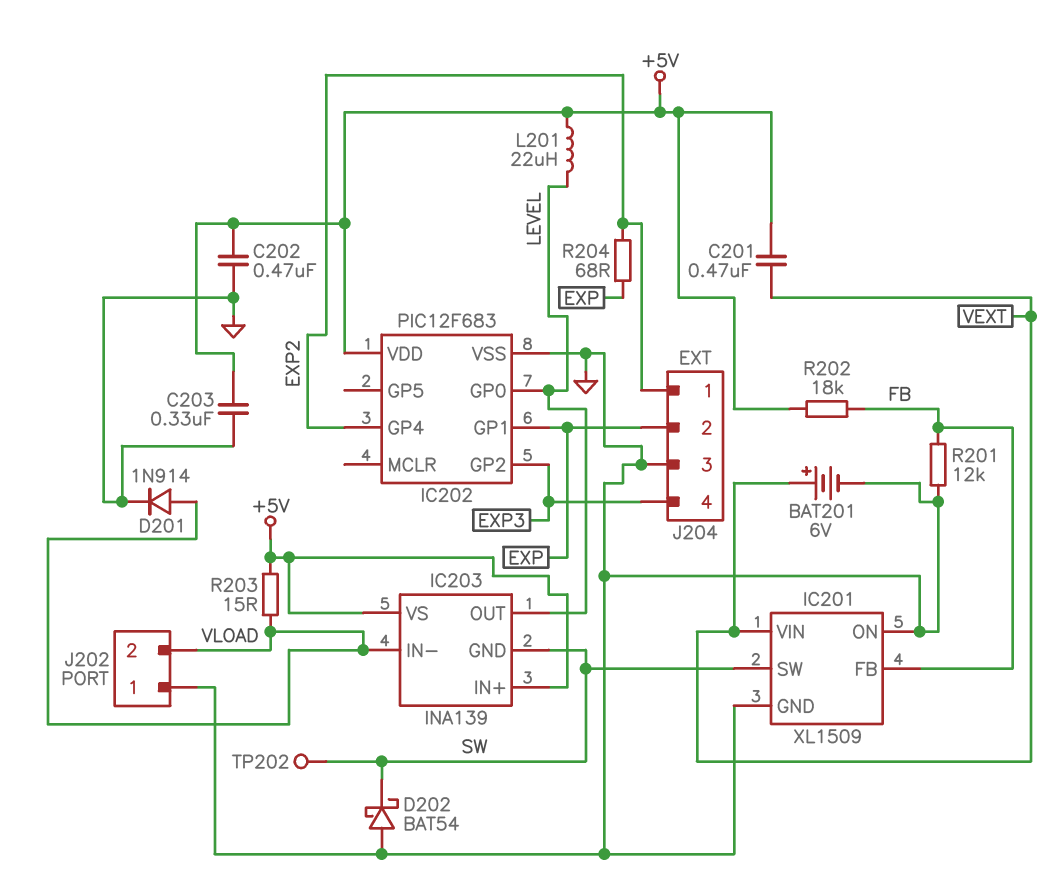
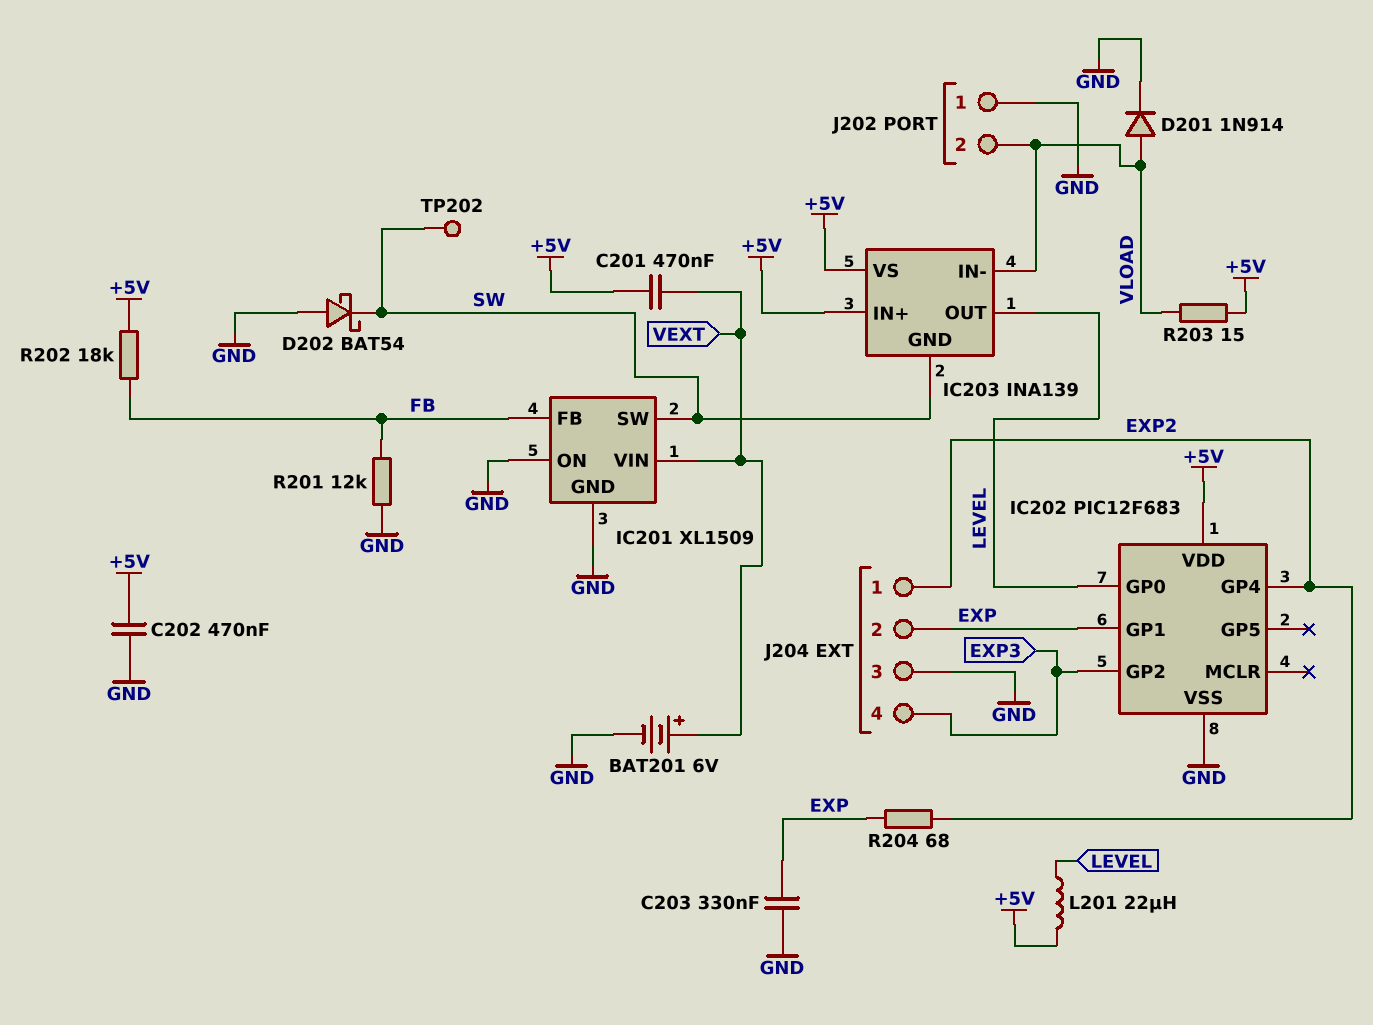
C203: 330nF (+5V, GND) -> 330nF (EXP, GND)

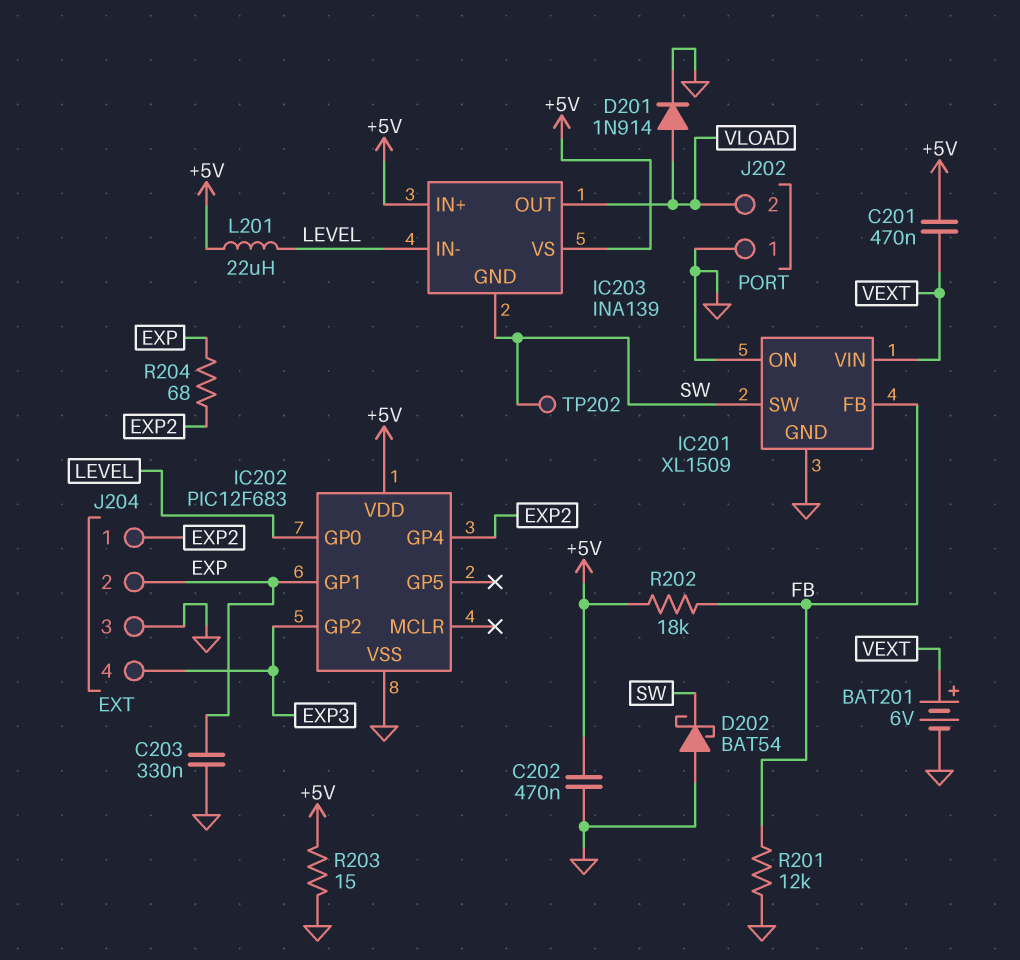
IC203 pin IN-: VLOAD -> LEVEL
IC203 pin OUT: LEVEL -> VLOAD
R203: 15 (+5V, VLOAD) -> 15 (+5V, GND)

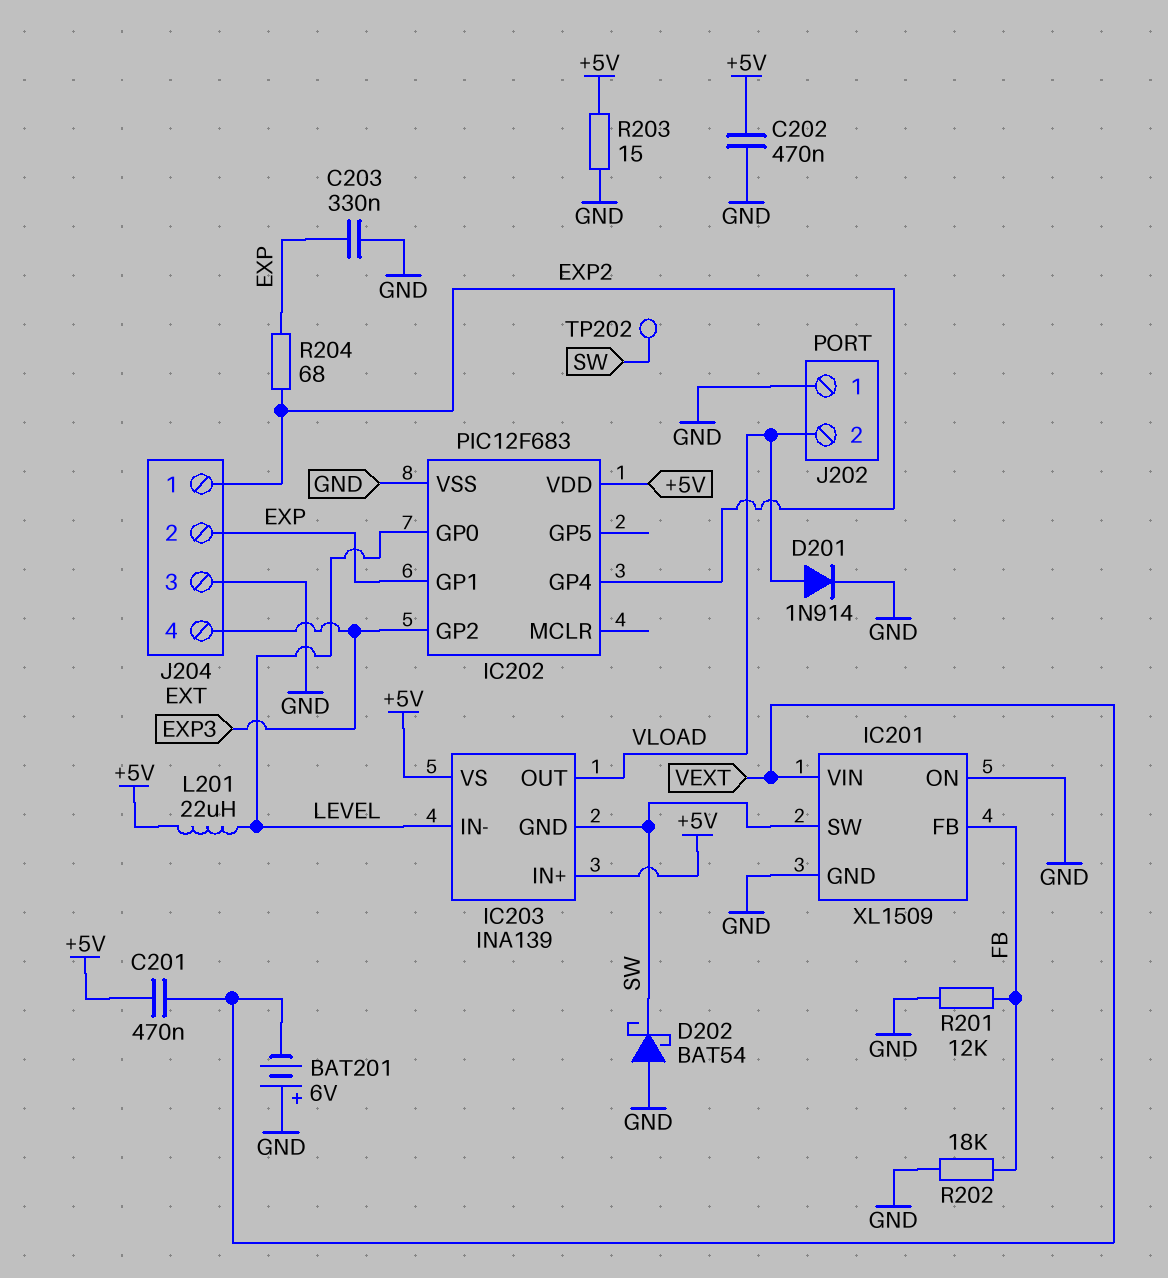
BAT201: 6V (plus VEXT, minus GND) -> 6V (plus GND, minus VEXT)
R202: 18k (+5V, FB) -> 18k (FB, GND)

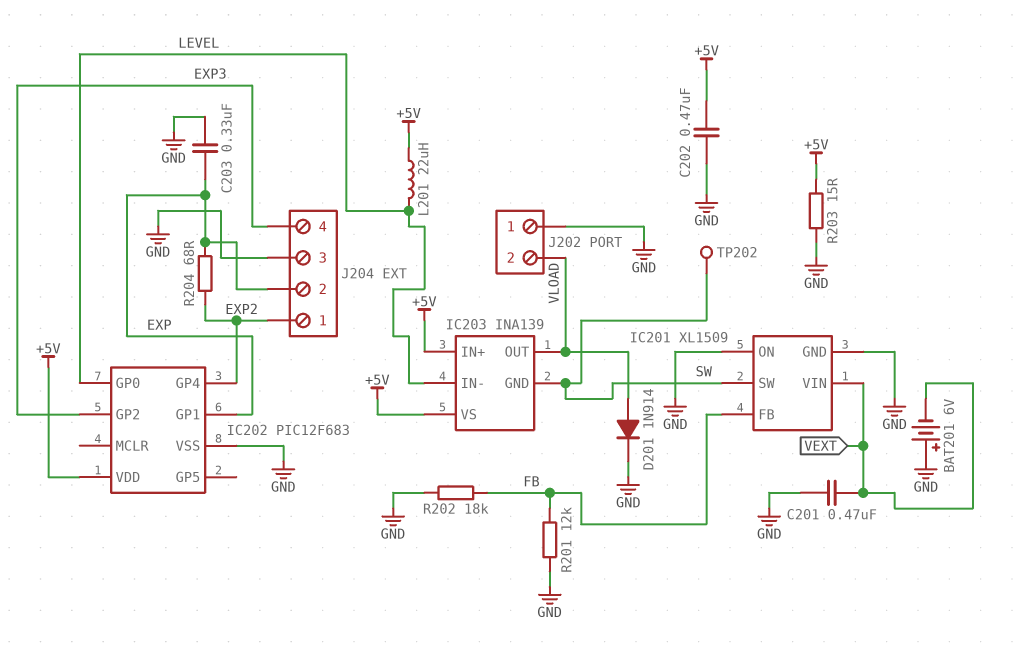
C201: 470nF (+5V, VEXT) -> 470nF (GND, VEXT)
D202: schottky BAT54 (A GND, K SW) -> none

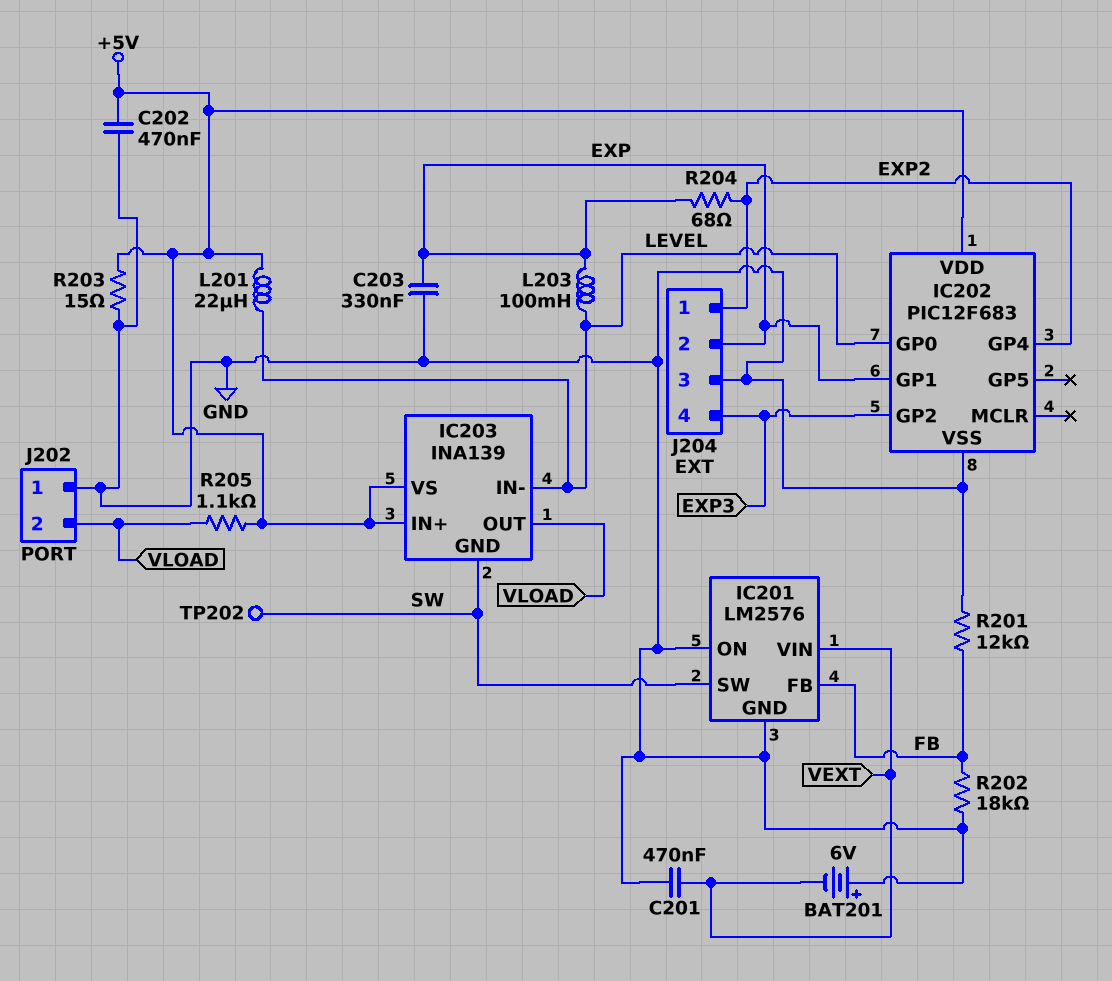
D201: diode 1N914 (A VLOAD, K GND) -> none
IC201: XL1509 -> LM2576
L203: none -> 100mH (EXP, LEVEL)
R205: none -> 1.1k (+5V, VLOAD)

